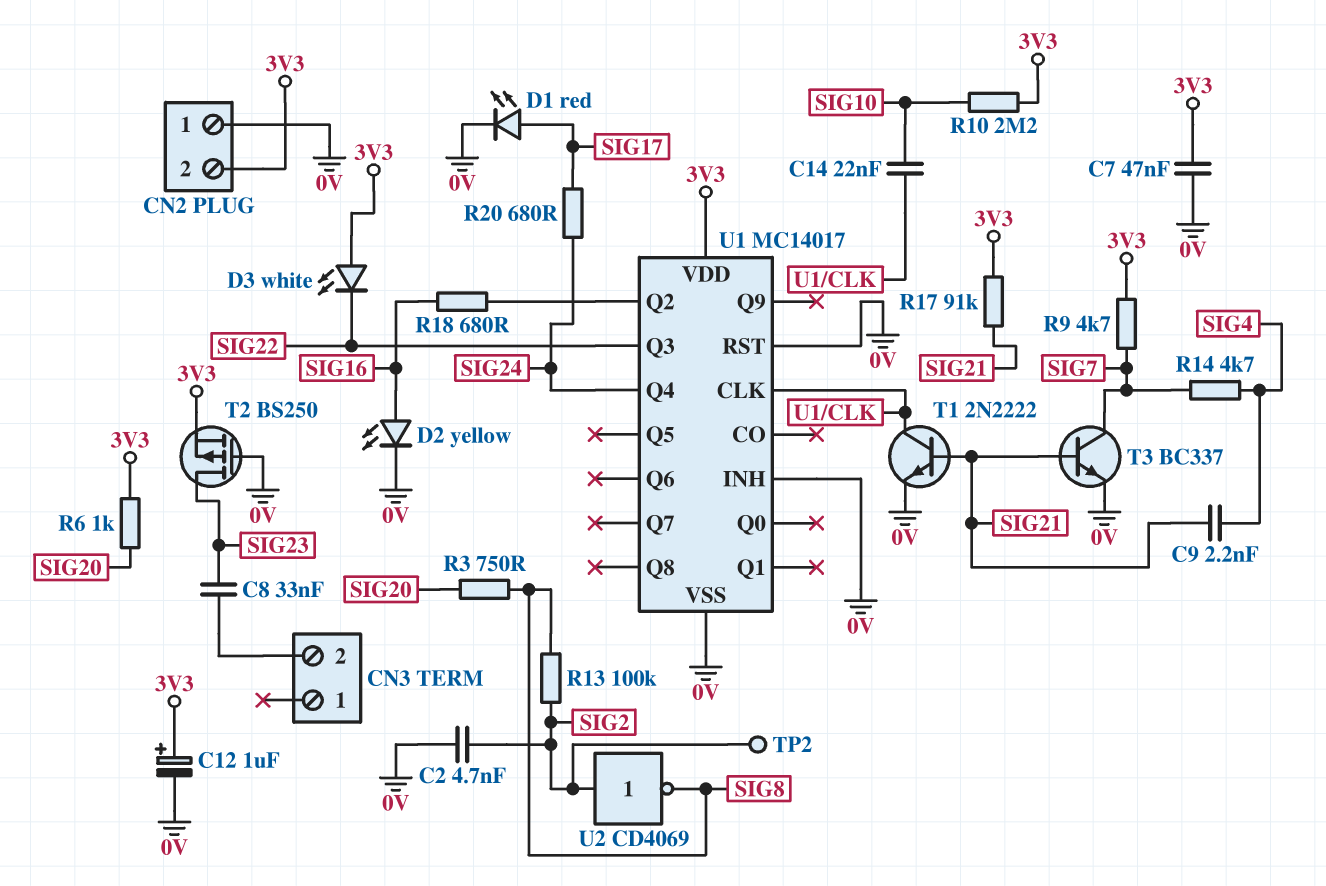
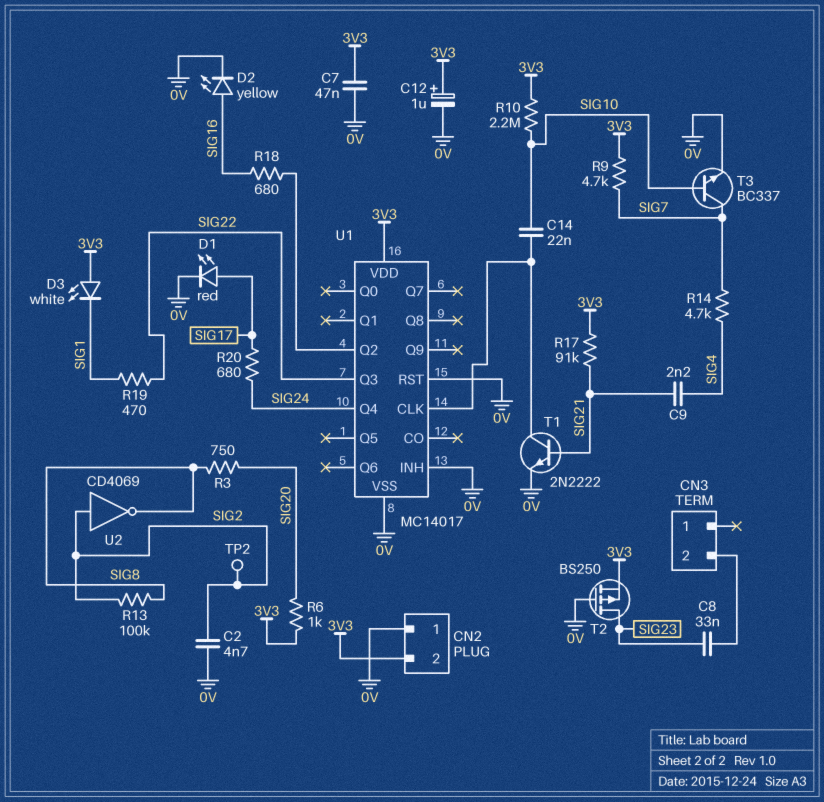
D3: LED white (A 3V3, K SIG22) -> LED white (A 3V3, K SIG1)
R19: none -> 470 (SIG1, SIG22)
T3: NPN BC337 (B SIG21, C SIG7, E 0V) -> NPN BC337 (B SIG10, C SIG7, E 0V)

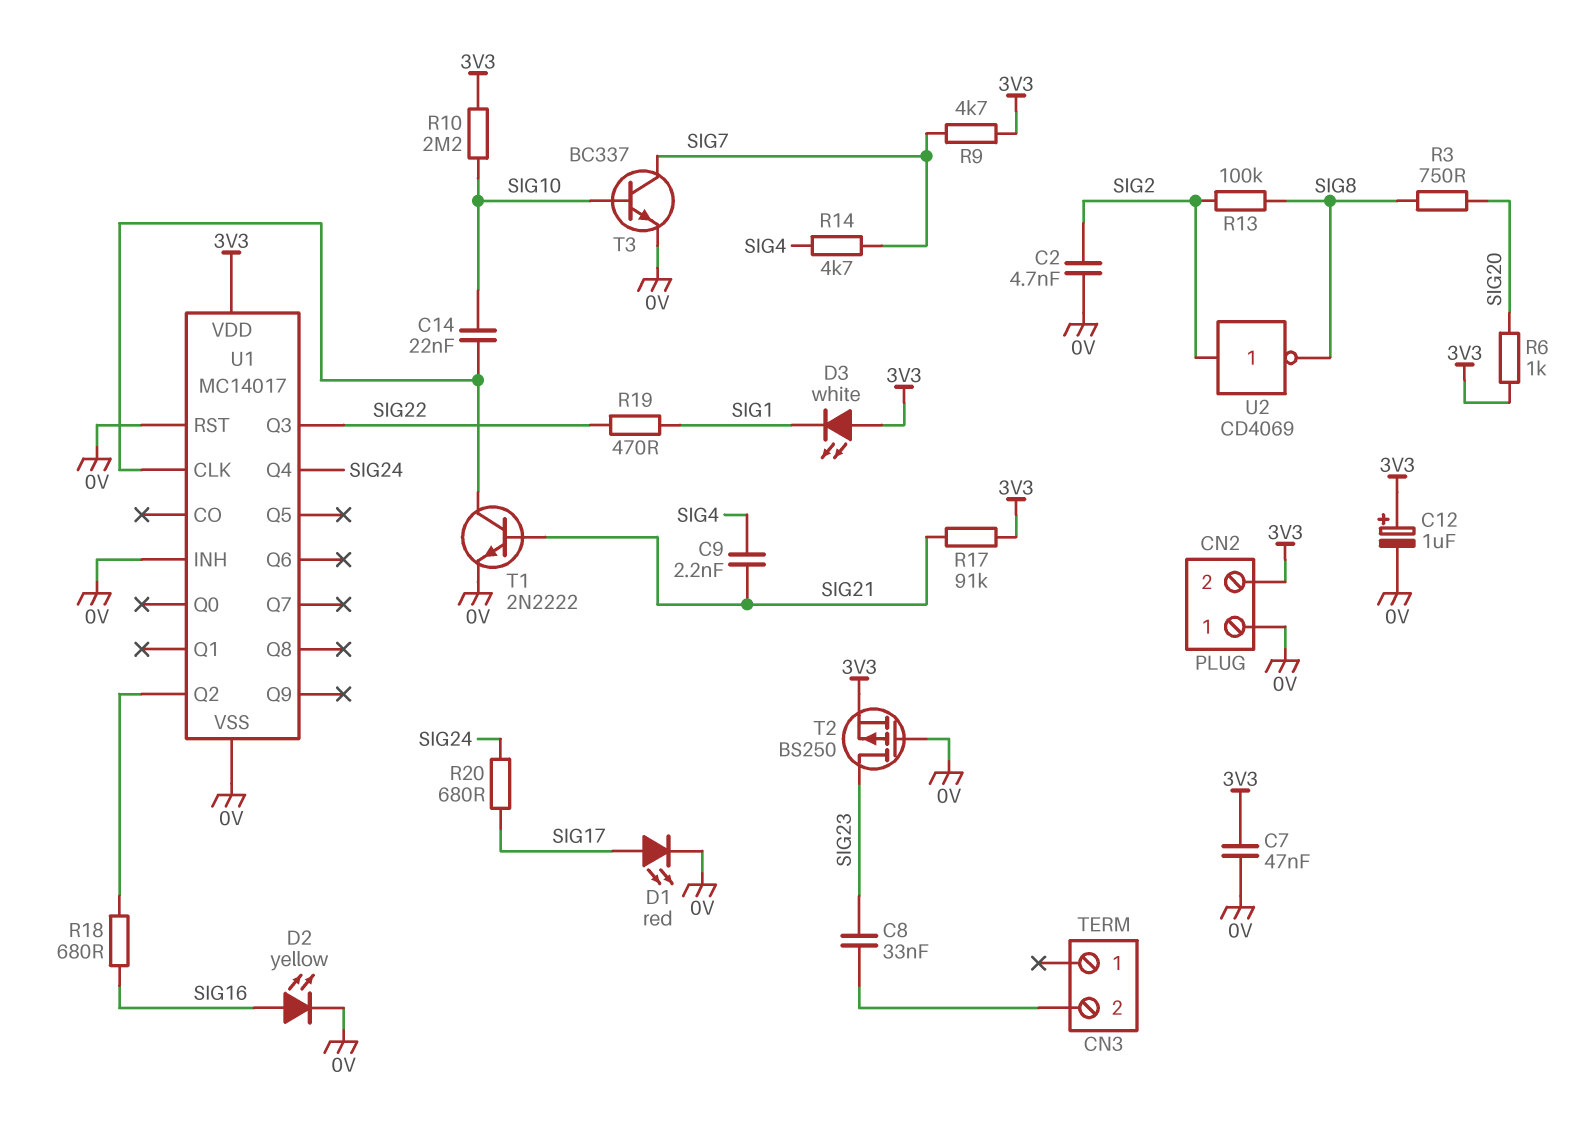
TP2: test point (SIG2) -> none

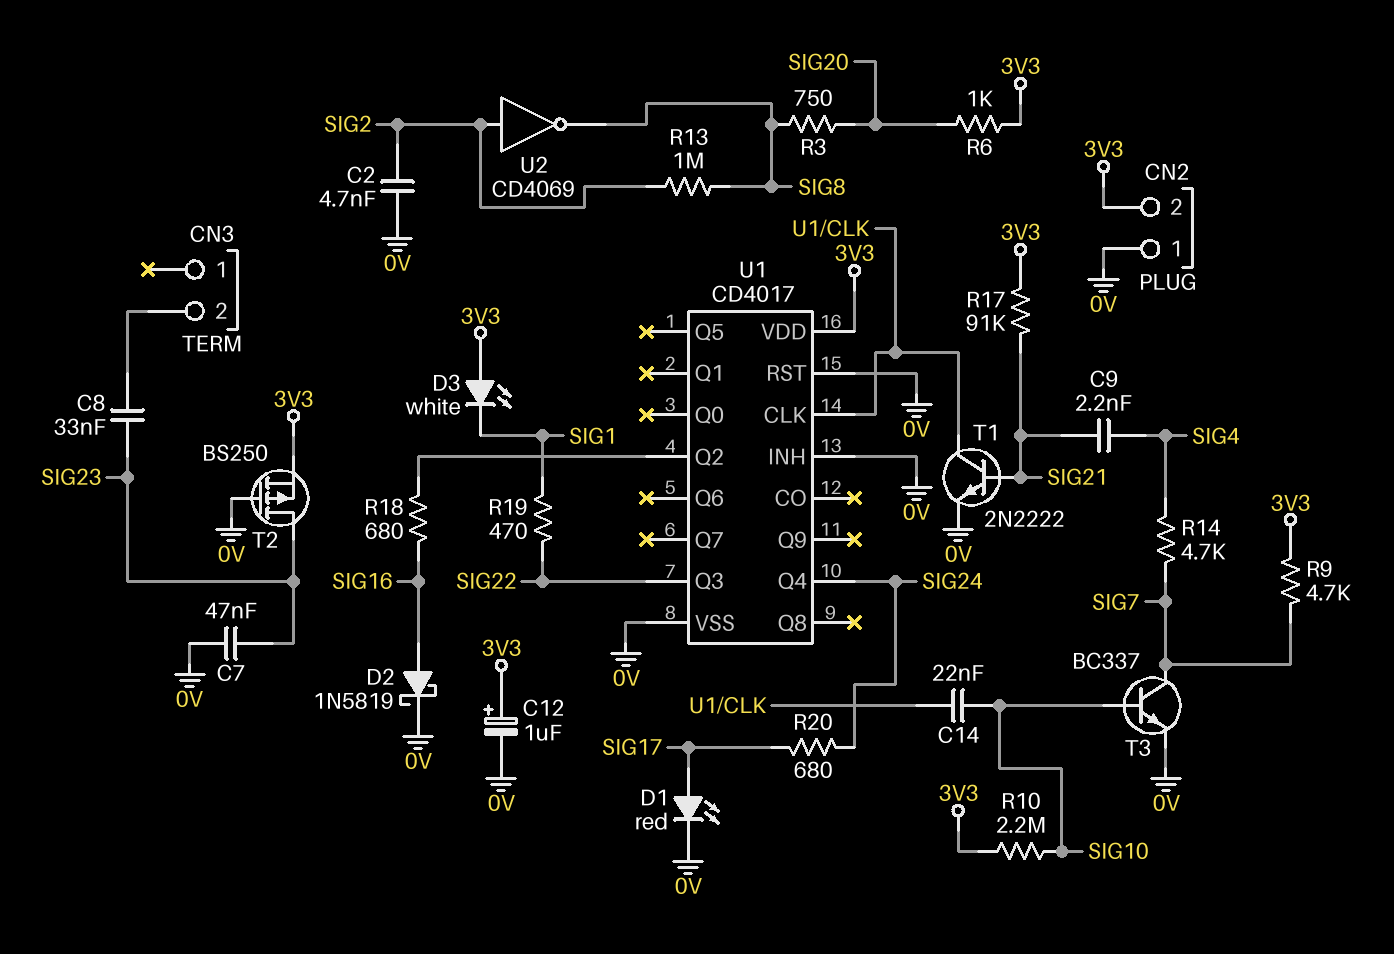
C7: 47nF (0V, 3V3) -> 47nF (0V, SIG23)
D2: LED yellow (A SIG16, K 0V) -> schottky 1N5819 (A SIG16, K 0V)
R13: 100k (SIG2, SIG8) -> 1M (SIG2, SIG8)
U1: MC14017 -> CD4017

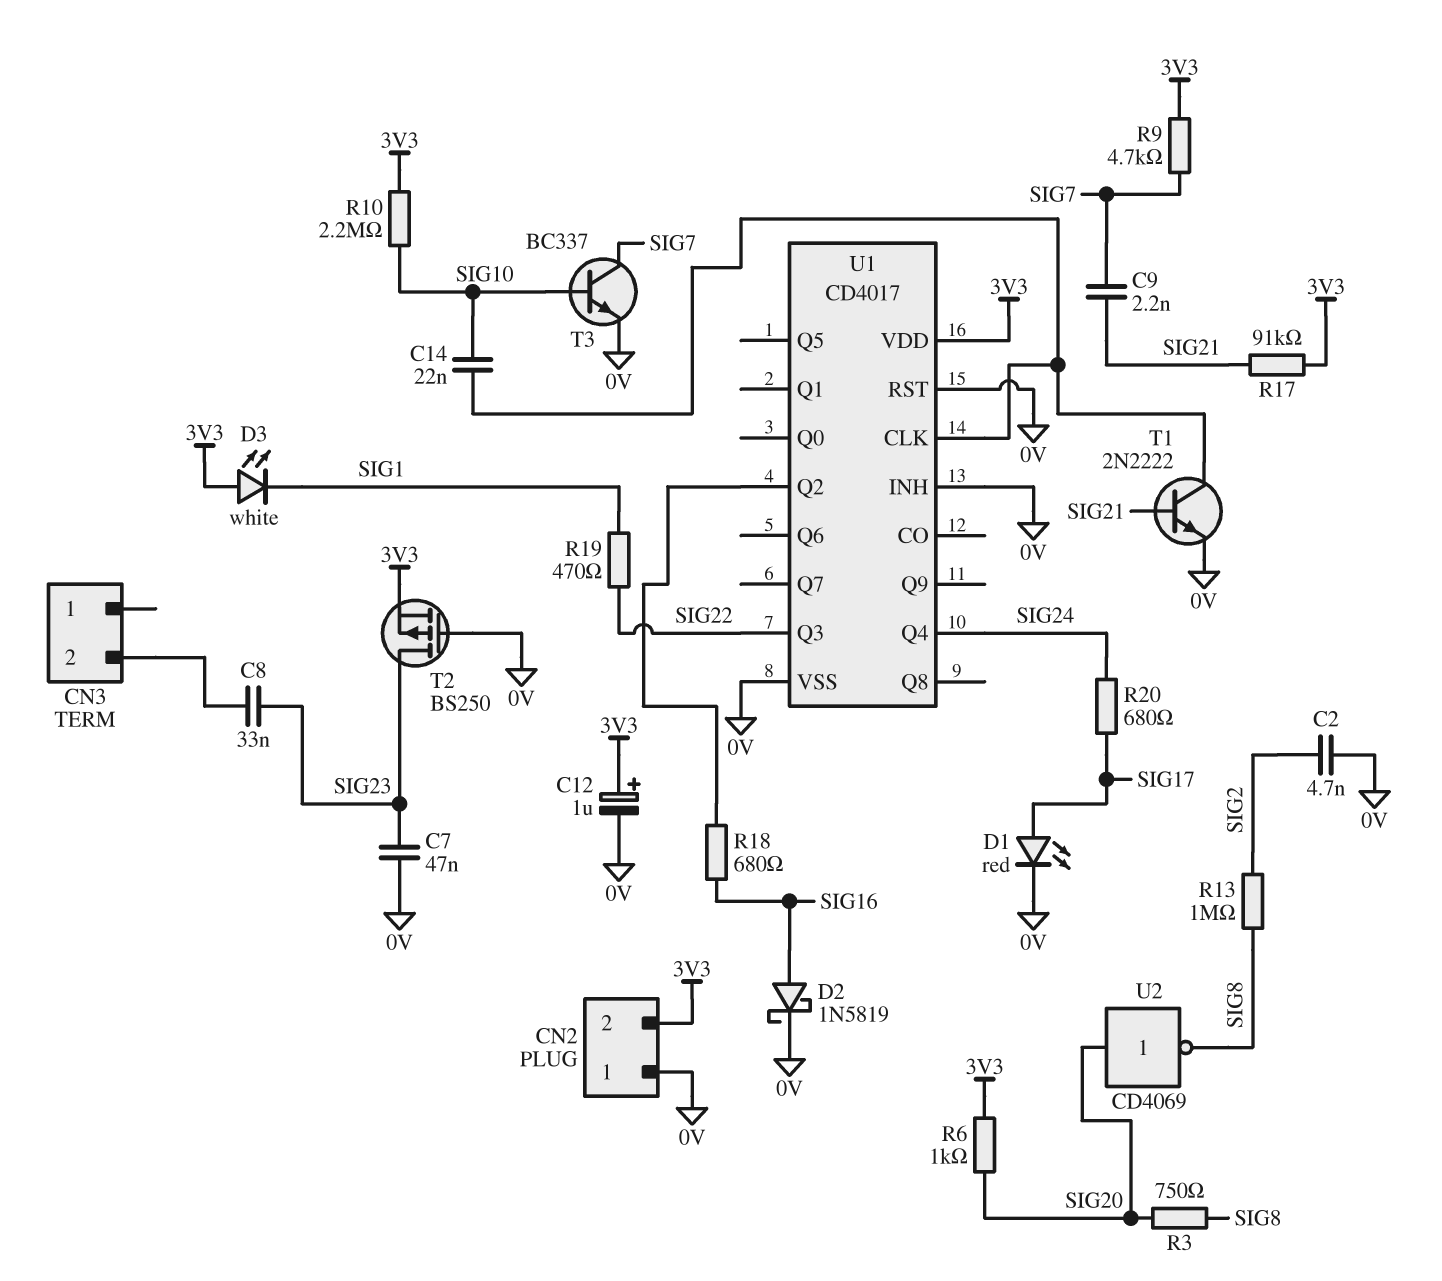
C9: 2.2nF (SIG4, SIG21) -> 2.2nF (SIG7, SIG21)
R14: 4.7k (SIG4, SIG7) -> none
U2: NOT CD4069 (in SIG2, out SIG8) -> NOT CD4069 (in SIG20, out SIG8)

